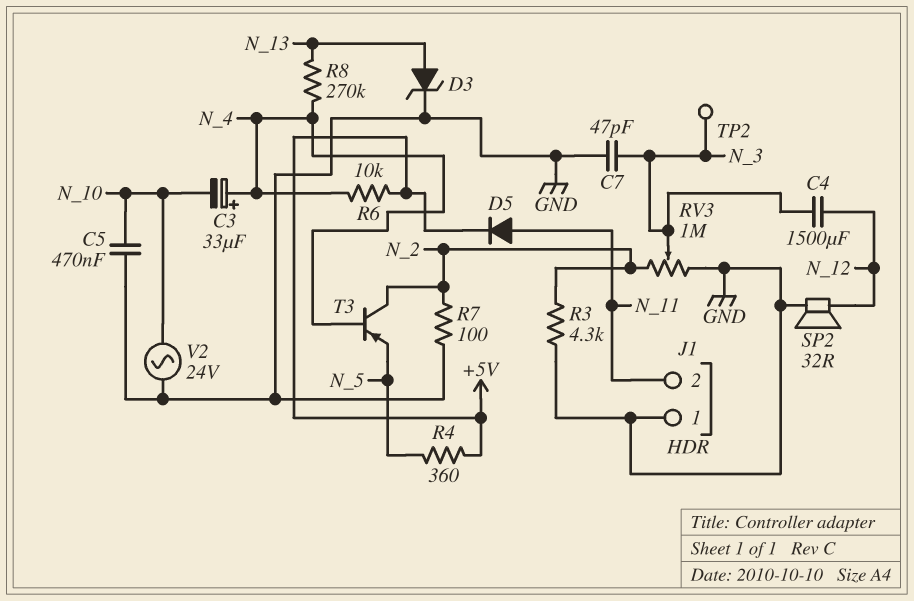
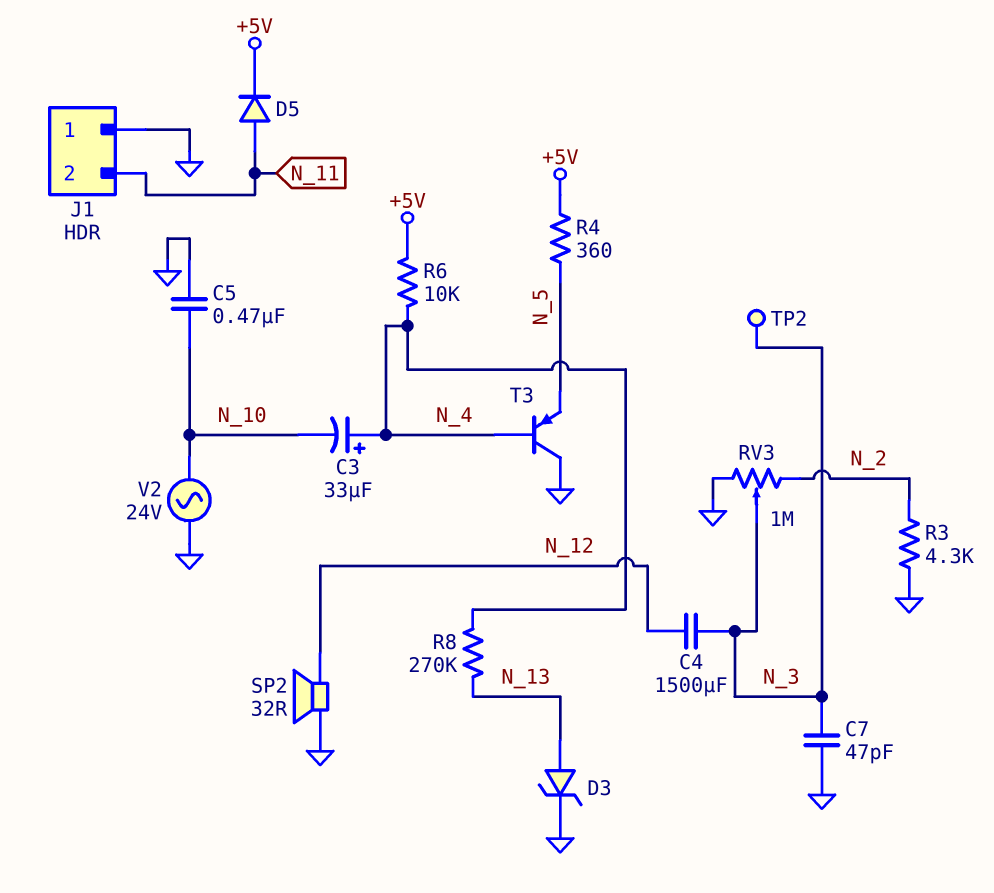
R7: 100 (GND, N_2) -> none
T3: PNP (B N_4, C N_2, E N_5) -> PNP (B N_4, C GND, E N_5)

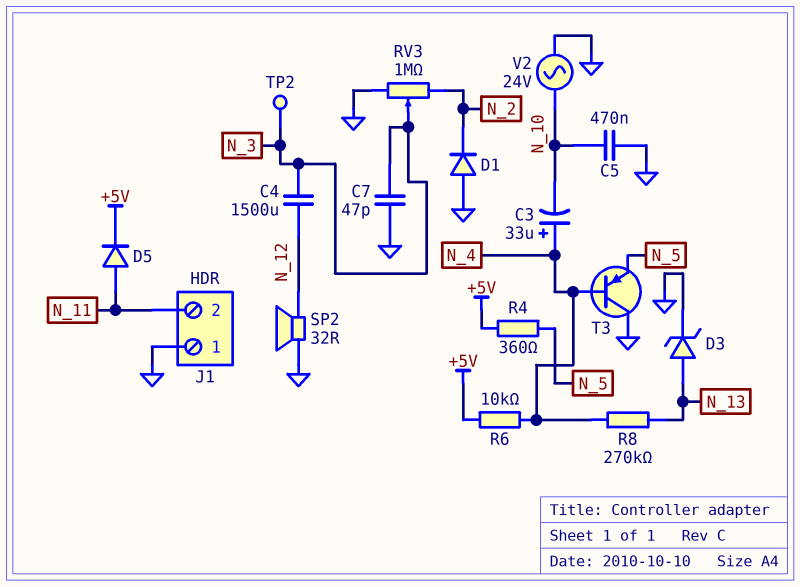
D1: none -> diode (A GND, K N_2)
R3: 4.3k (GND, N_2) -> none

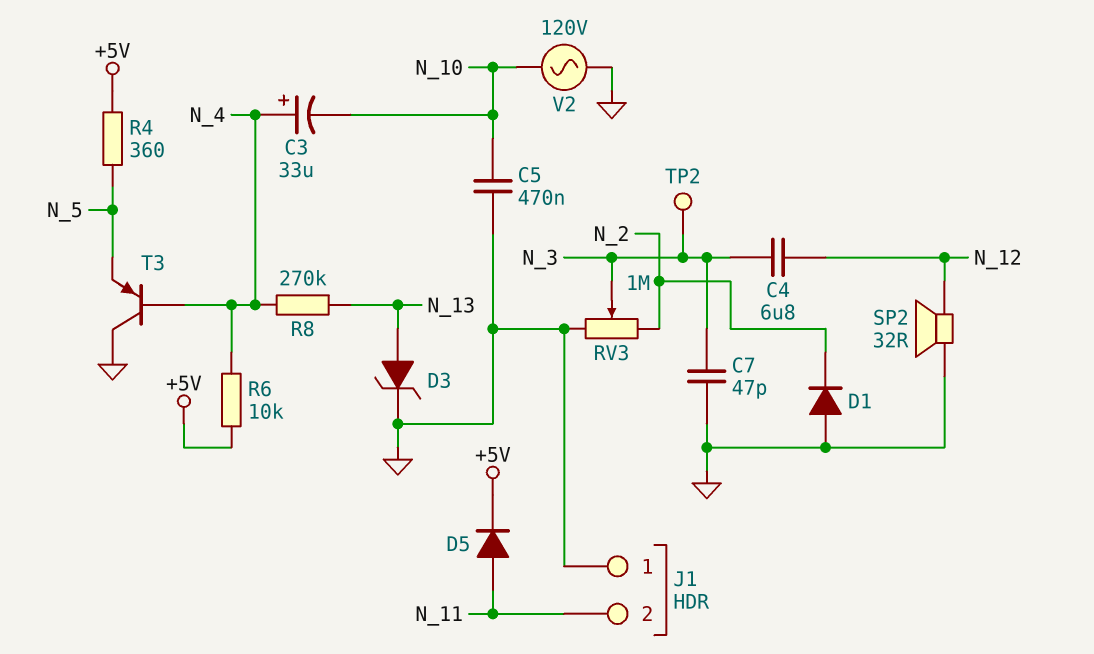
C4: 1500uF (N_3, N_12) -> 6.8uF (N_3, N_12)
V2: AC 24V (GND, N_10) -> AC 120V (GND, N_10)

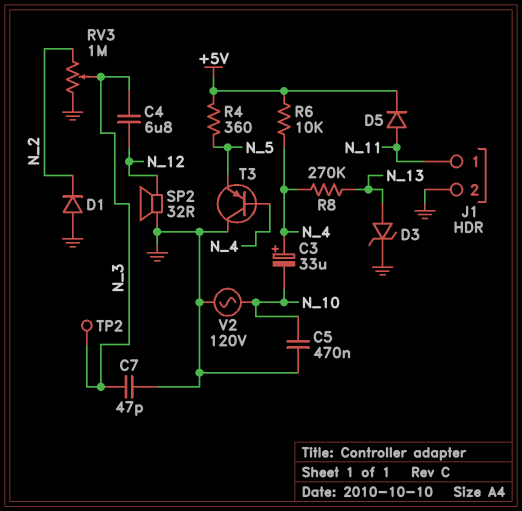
J1 pin 1: GND -> N_11
J1 pin 2: N_11 -> GND

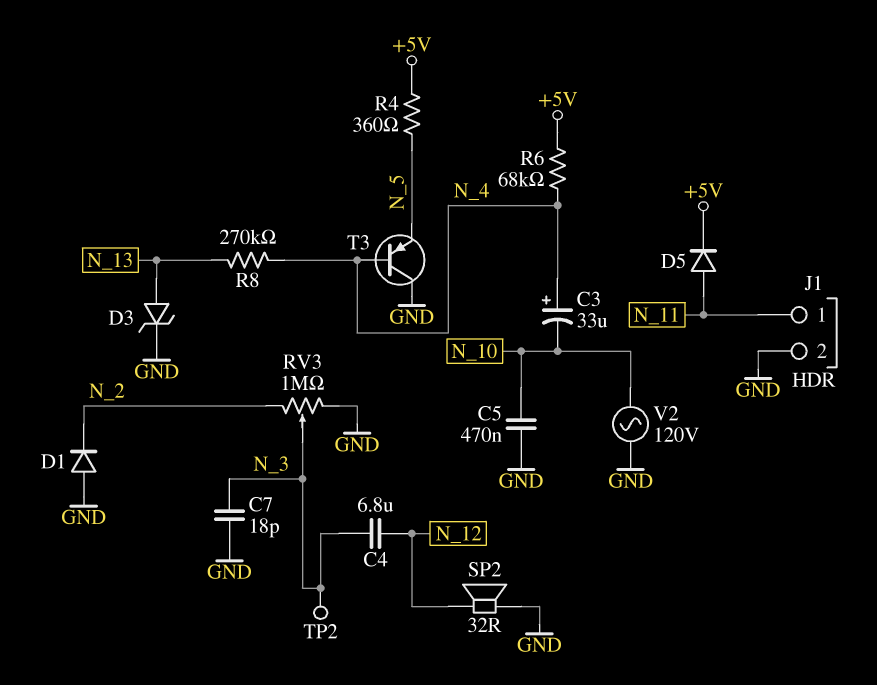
C7: 47pF (GND, N_3) -> 18pF (GND, N_3)
R6: 10k (+5V, N_4) -> 68k (+5V, N_4)

